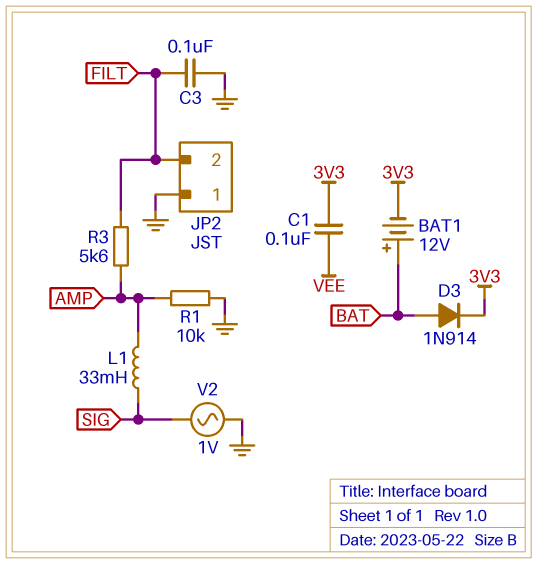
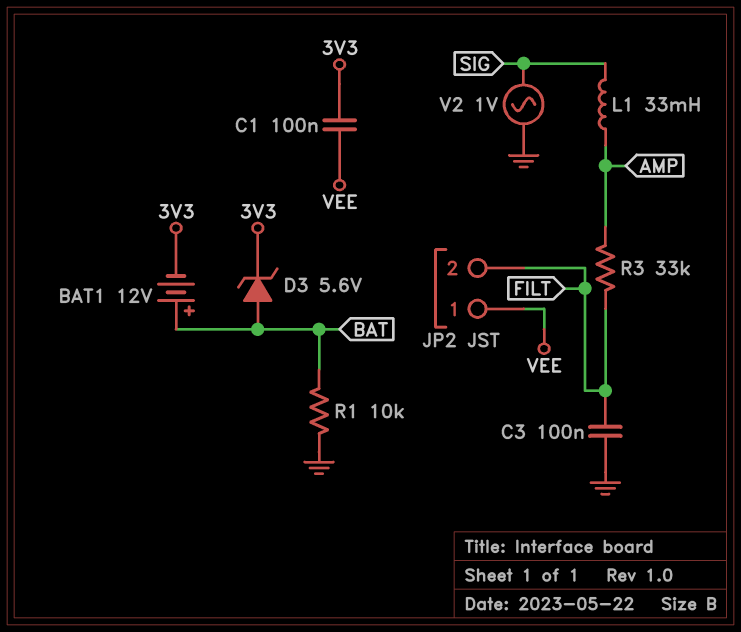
D3: diode 1N914 (A BAT, K 3V3) -> zener 5.6V (A BAT, K 3V3)
JP2 pin 1: GND -> VEE
R1: 10k (AMP, GND) -> 10k (BAT, GND)
R3: 5.6k (AMP, FILT) -> 33k (AMP, FILT)

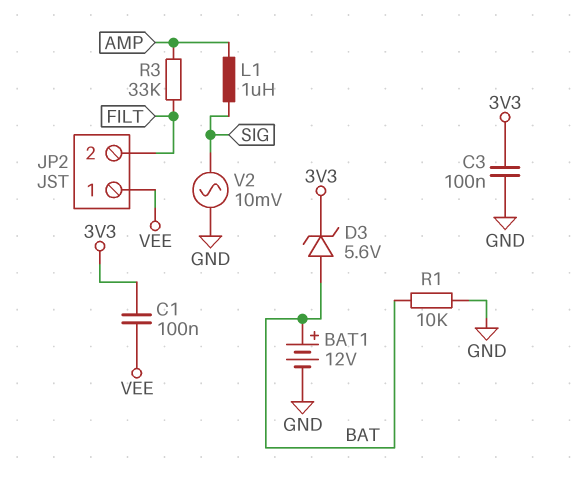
BAT1: 12V (plus BAT, minus 3V3) -> 12V (plus BAT, minus GND)
C3: 100nF (FILT, GND) -> 100nF (3V3, GND)
L1: 33mH (AMP, SIG) -> 1uH (AMP, SIG)
V2: AC 1V (GND, SIG) -> AC 10mV (GND, SIG)

